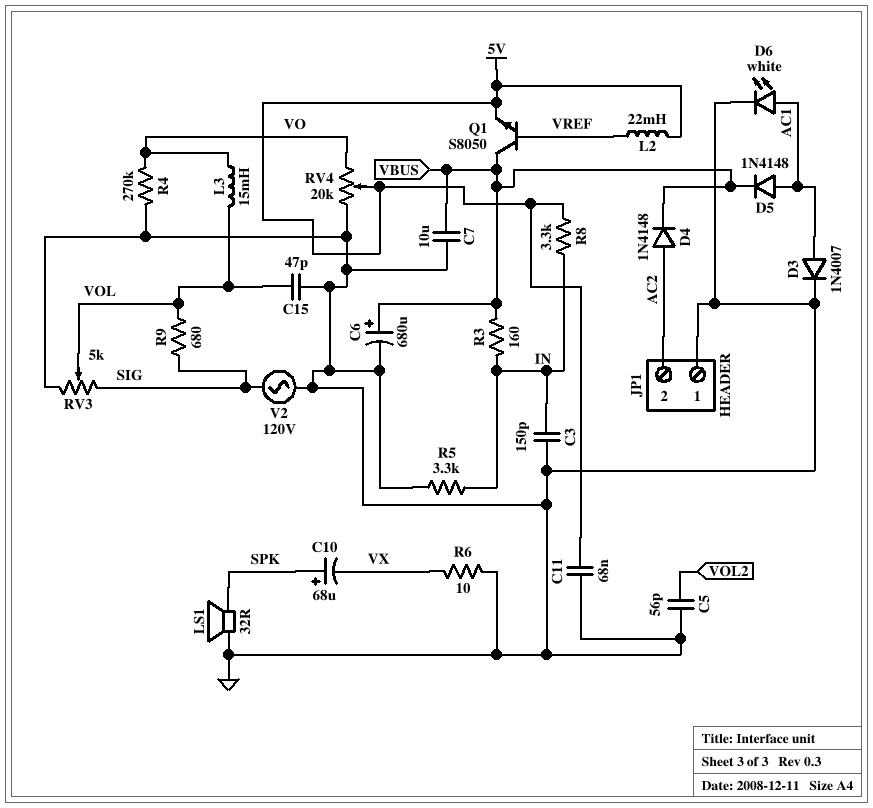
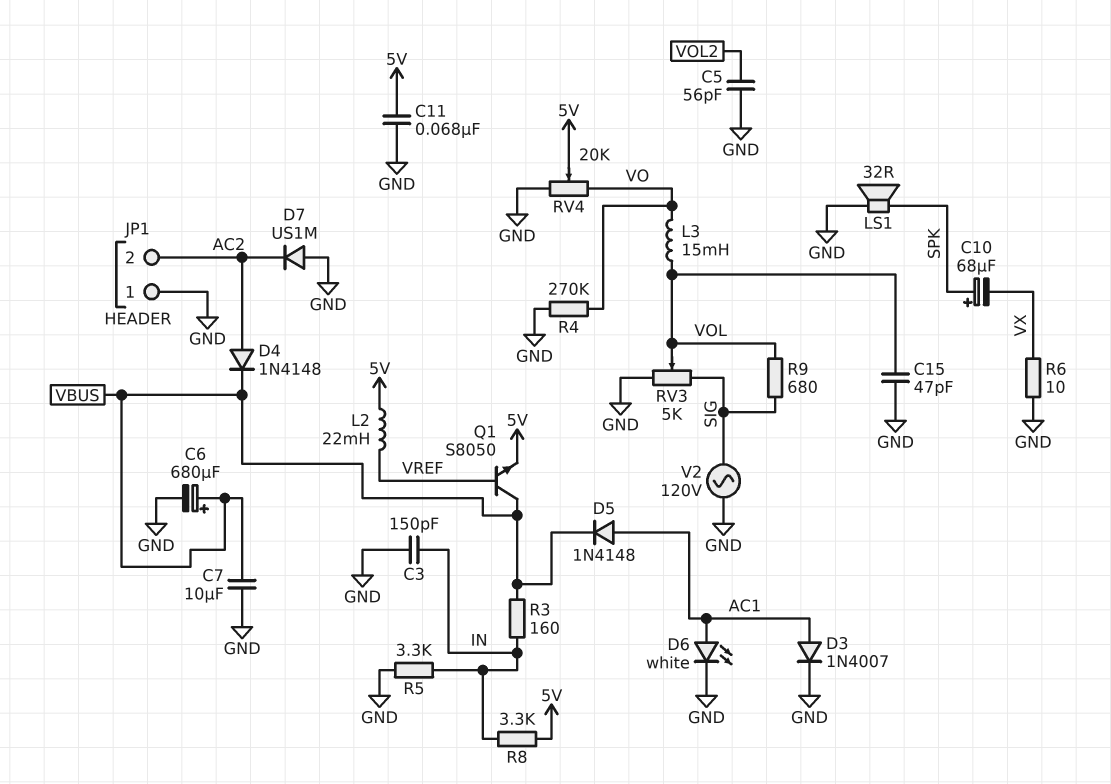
D7: none -> diode US1M (A GND, K AC2)

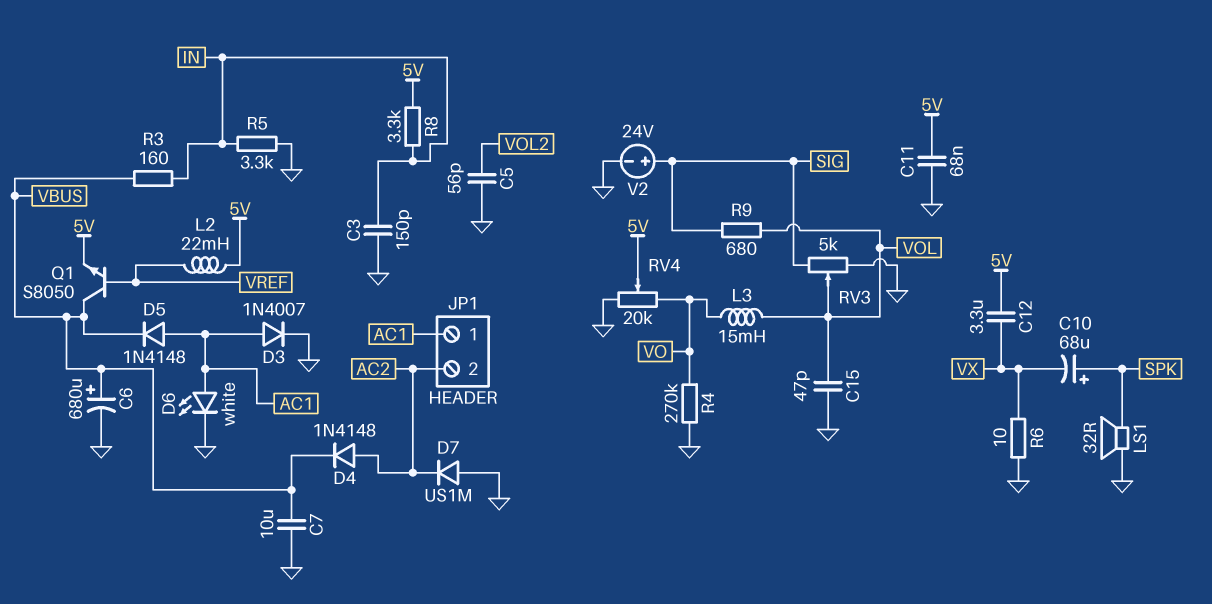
C12: none -> 3.3uF (5V, VX)
JP1 pin 1: GND -> AC1
V2: AC 120V (GND, SIG) -> 24V (plus SIG, minus GND)

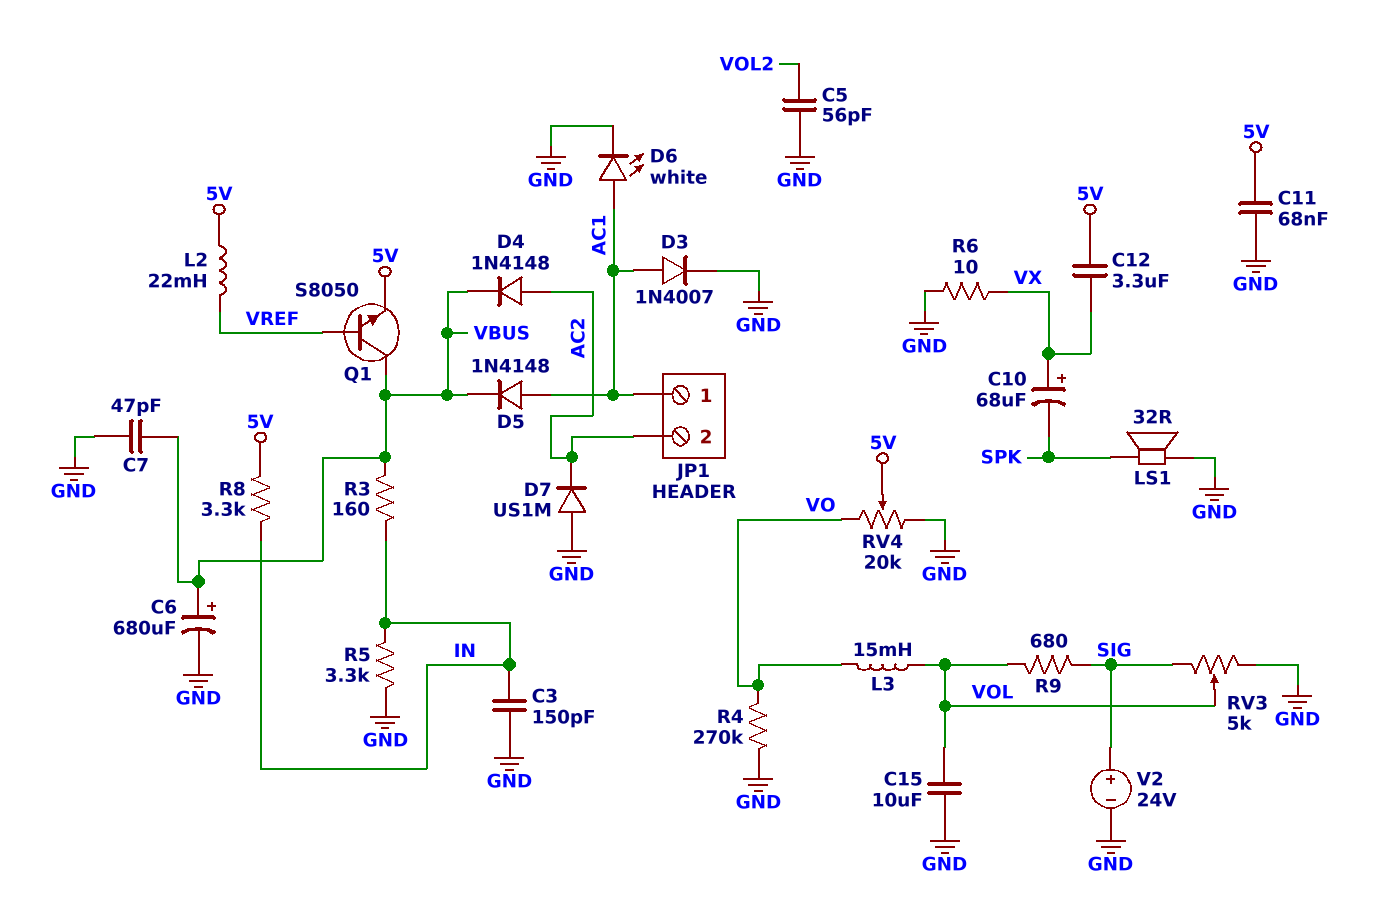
C7: 10uF (GND, VBUS) -> 47pF (GND, VBUS)
C10: 68uF (plus SPK, minus VX) -> 68uF (plus VX, minus SPK)
C15: 47pF (GND, VOL) -> 10uF (GND, VOL)

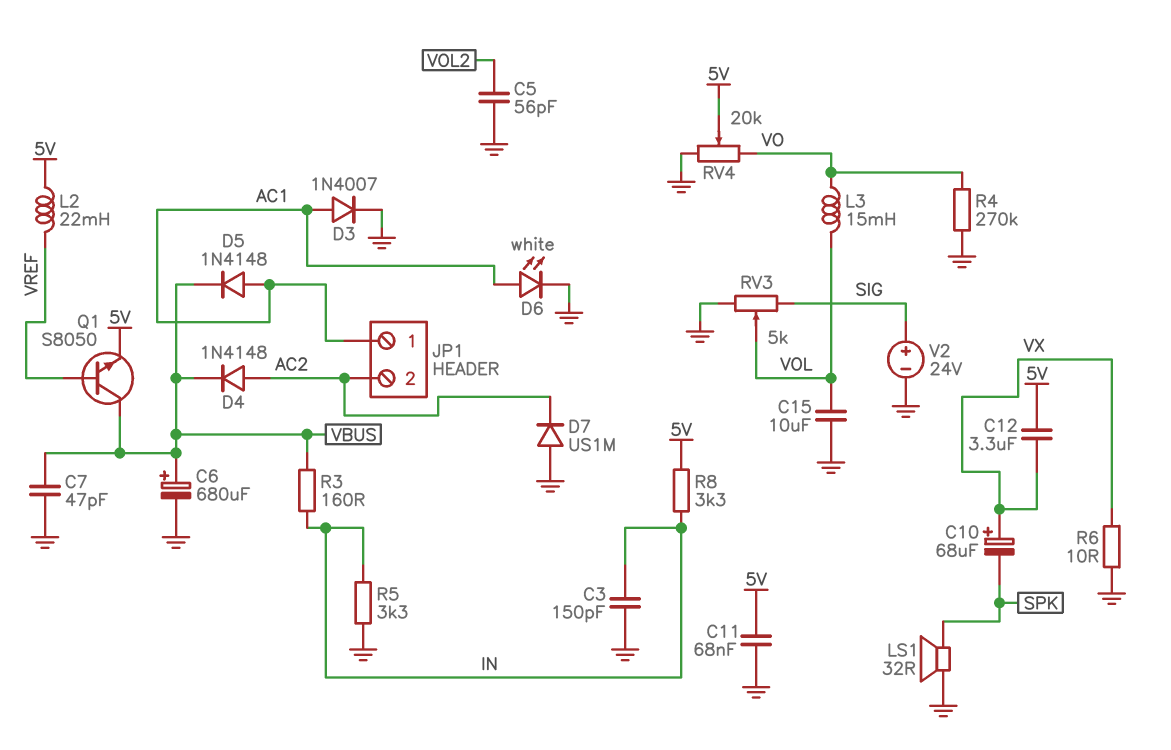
R9: 680 (SIG, VOL) -> none

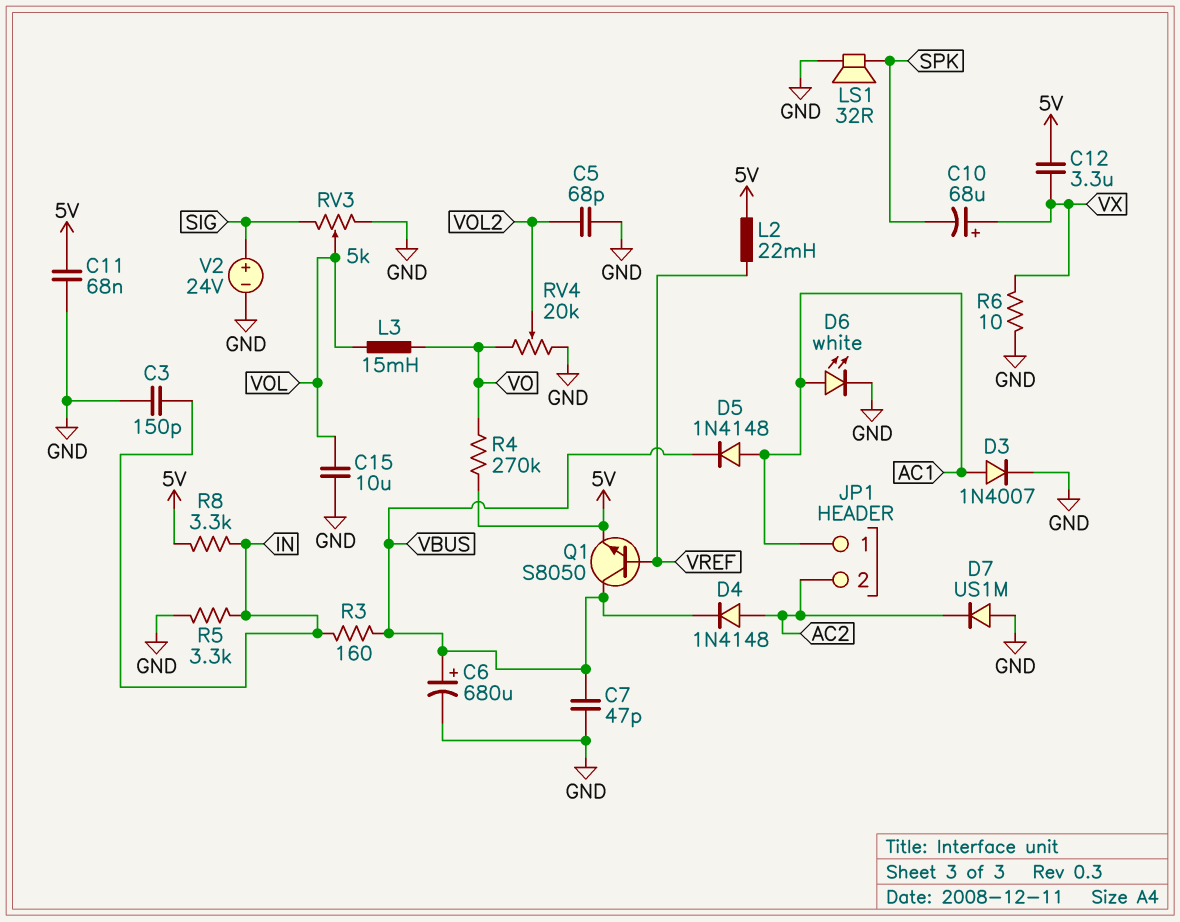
C5: 56pF (GND, VOL2) -> 68pF (GND, VOL2)
R4: 270k (GND, VO) -> 270k (5V, VO)
RV4: 20k (GND, VO, wiper 5V) -> 20k (GND, VO, wiper VOL2)

